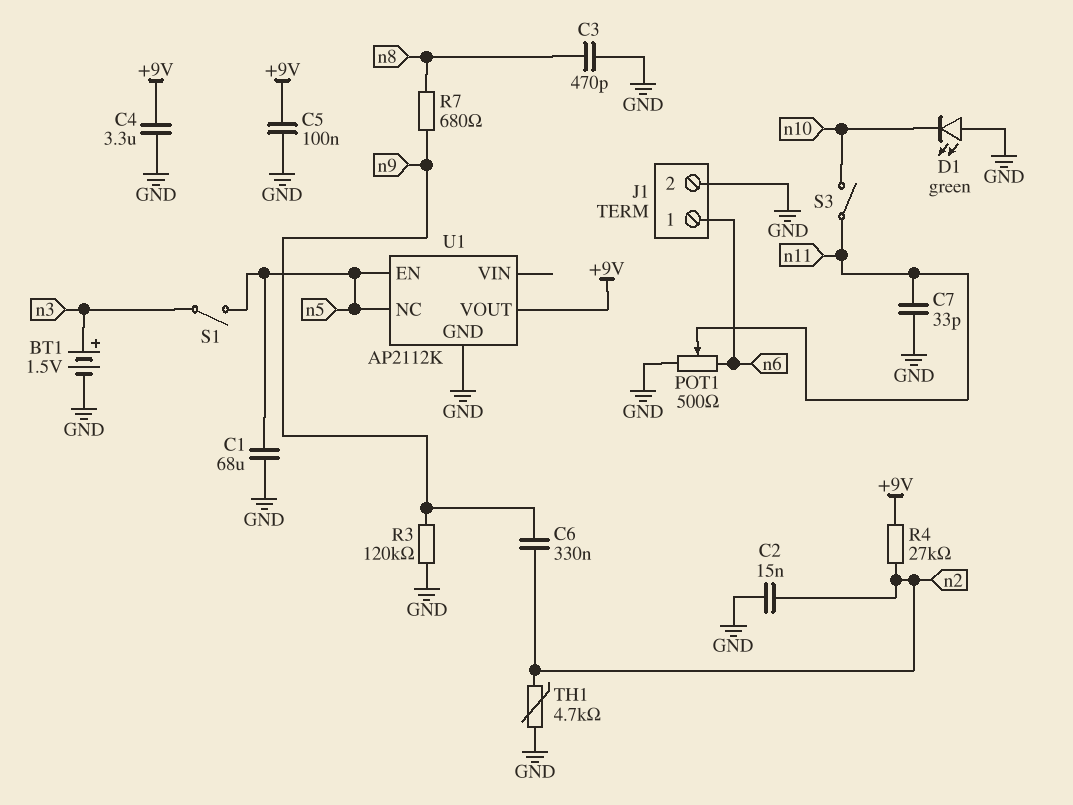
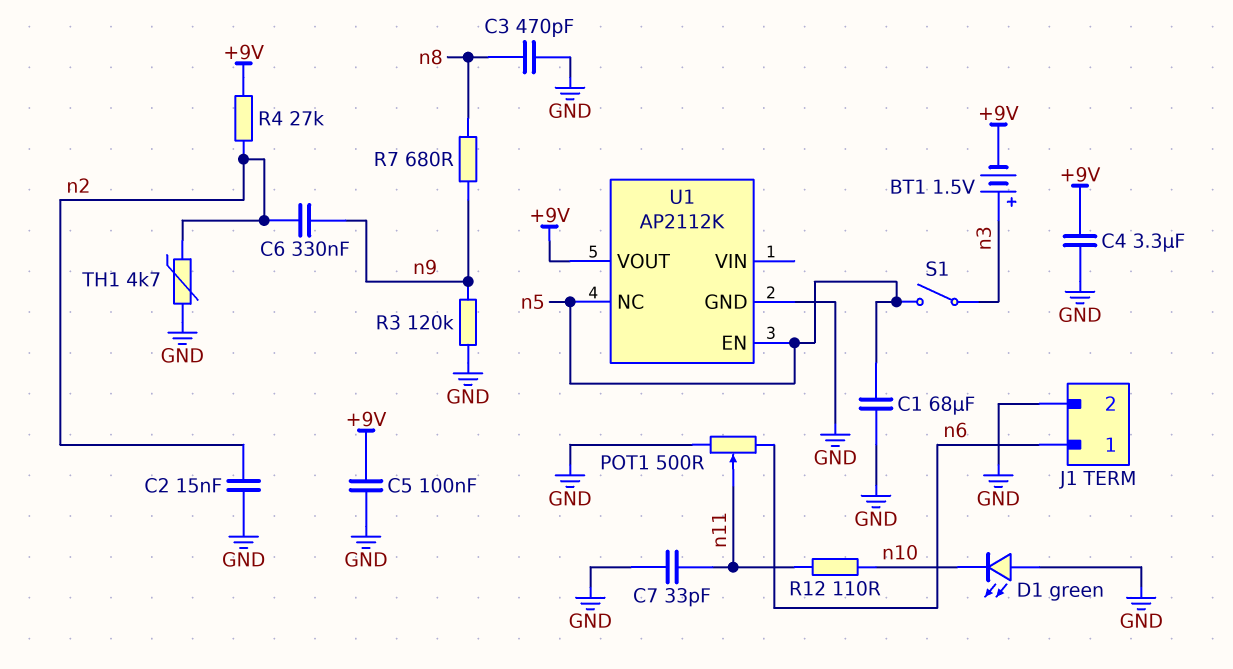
BT1: 1.5V (plus n3, minus GND) -> 1.5V (plus n3, minus +9V)
R12: none -> 110 (n10, n11)
S3: switch (n10, n11) -> none

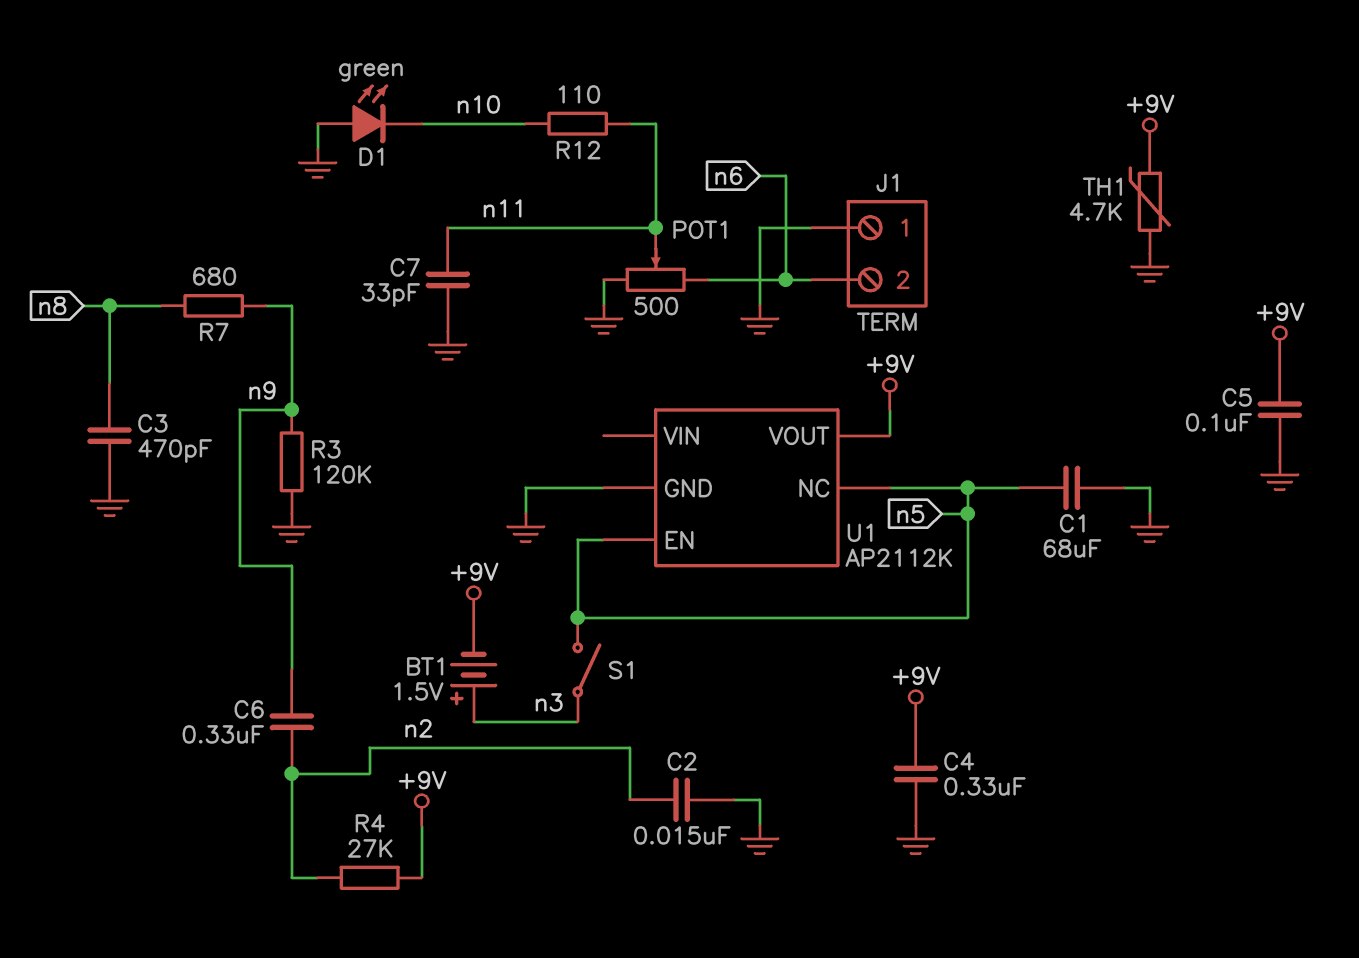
C4: 3.3uF (+9V, GND) -> 330nF (+9V, GND)
J1 pin 1: n6 -> GND
J1 pin 2: GND -> n6
TH1: 4.7k (GND, n2) -> 4.7k (+9V, GND)

